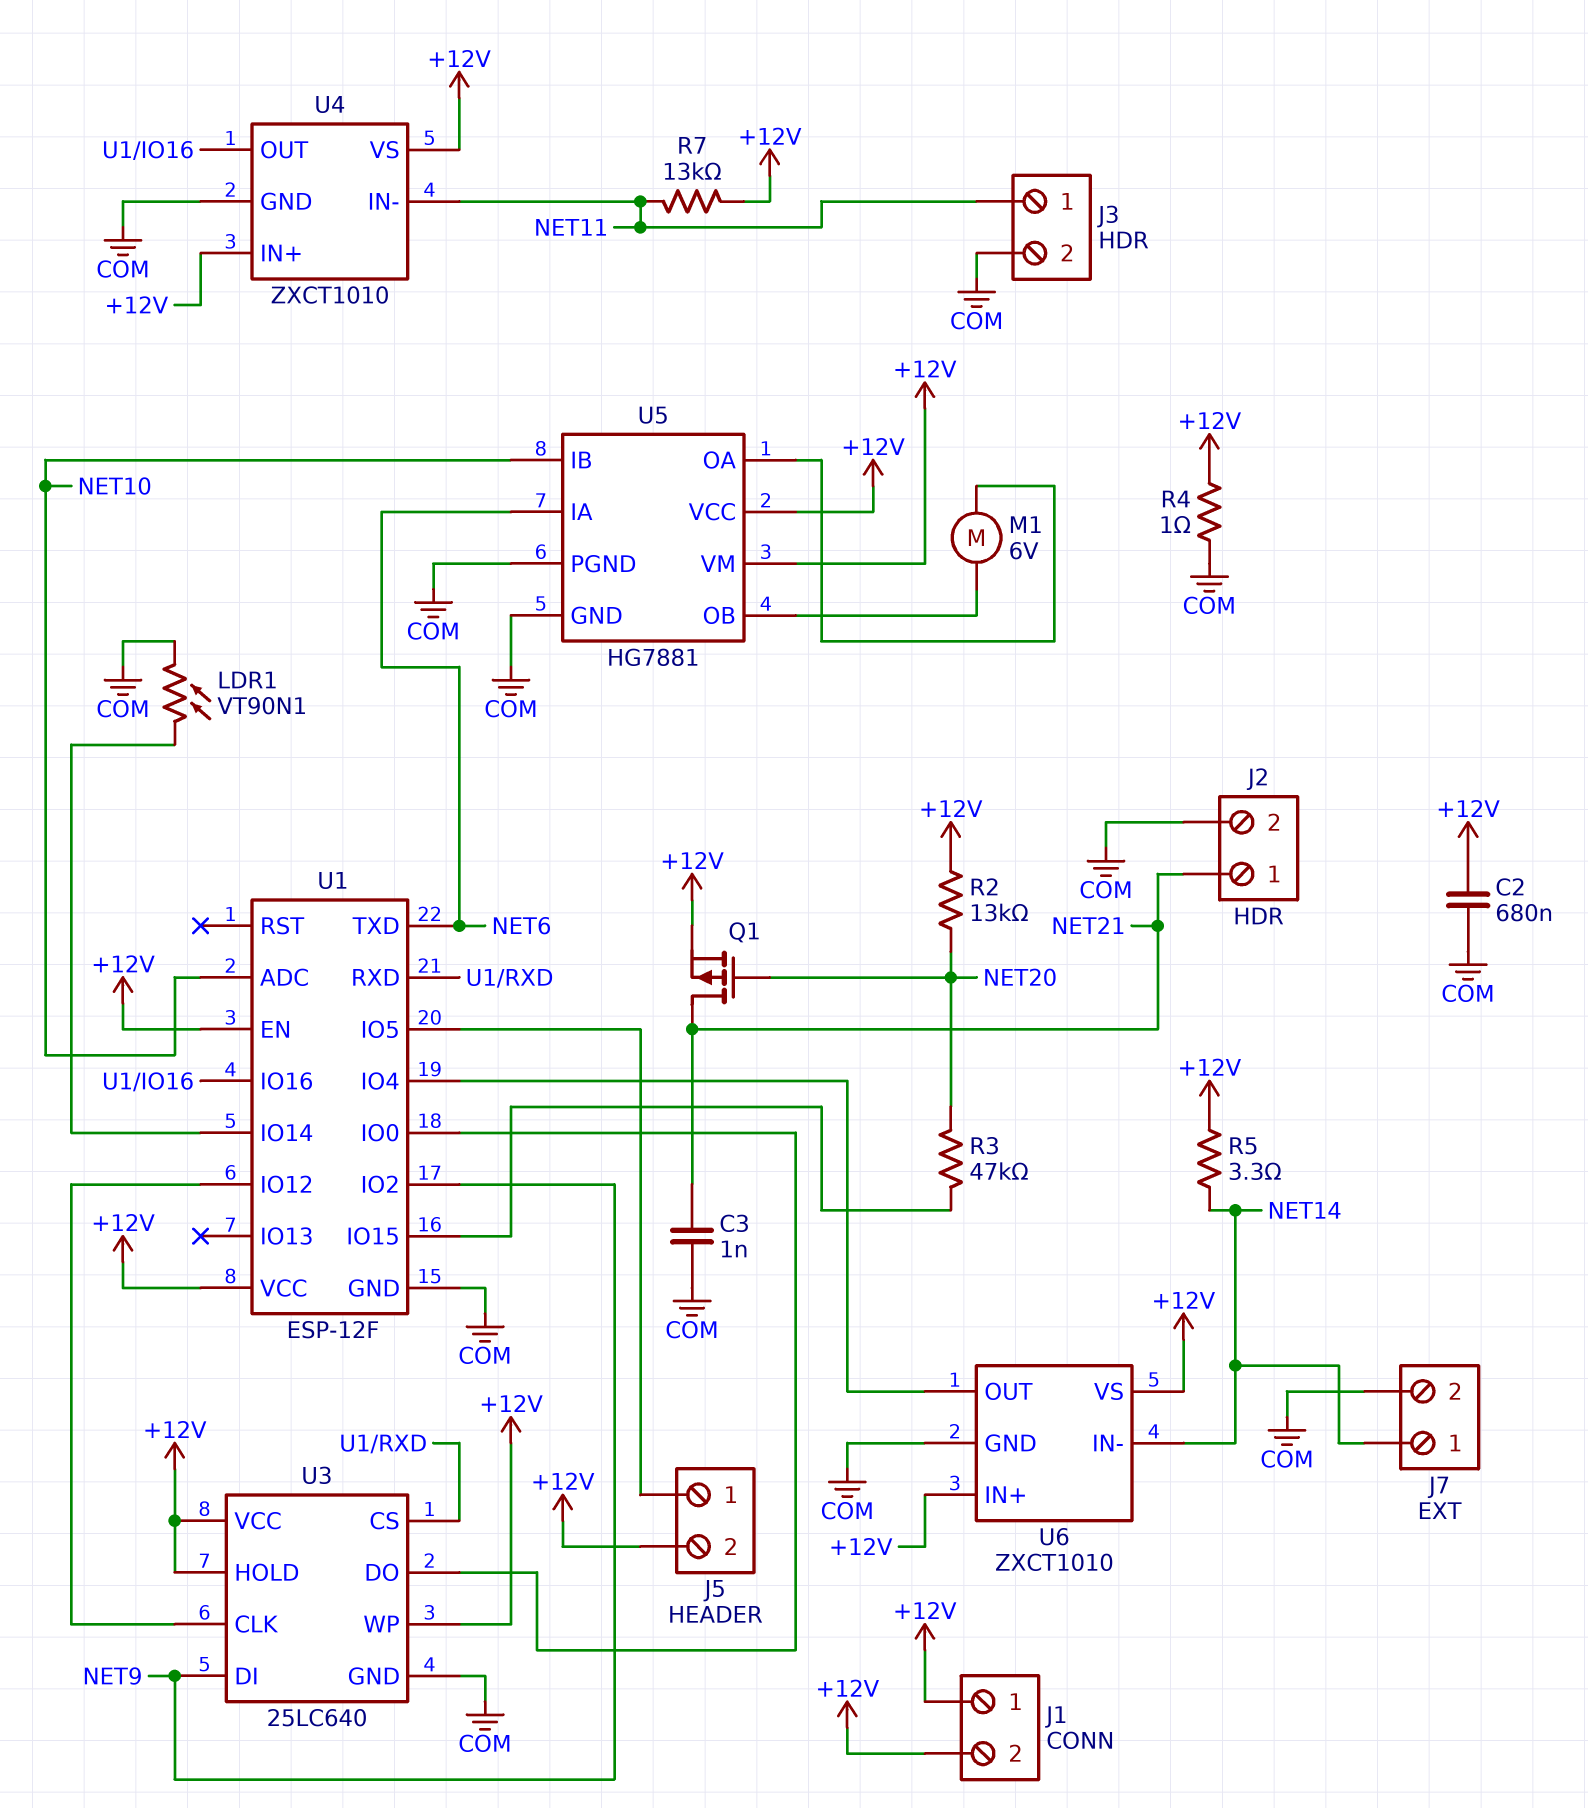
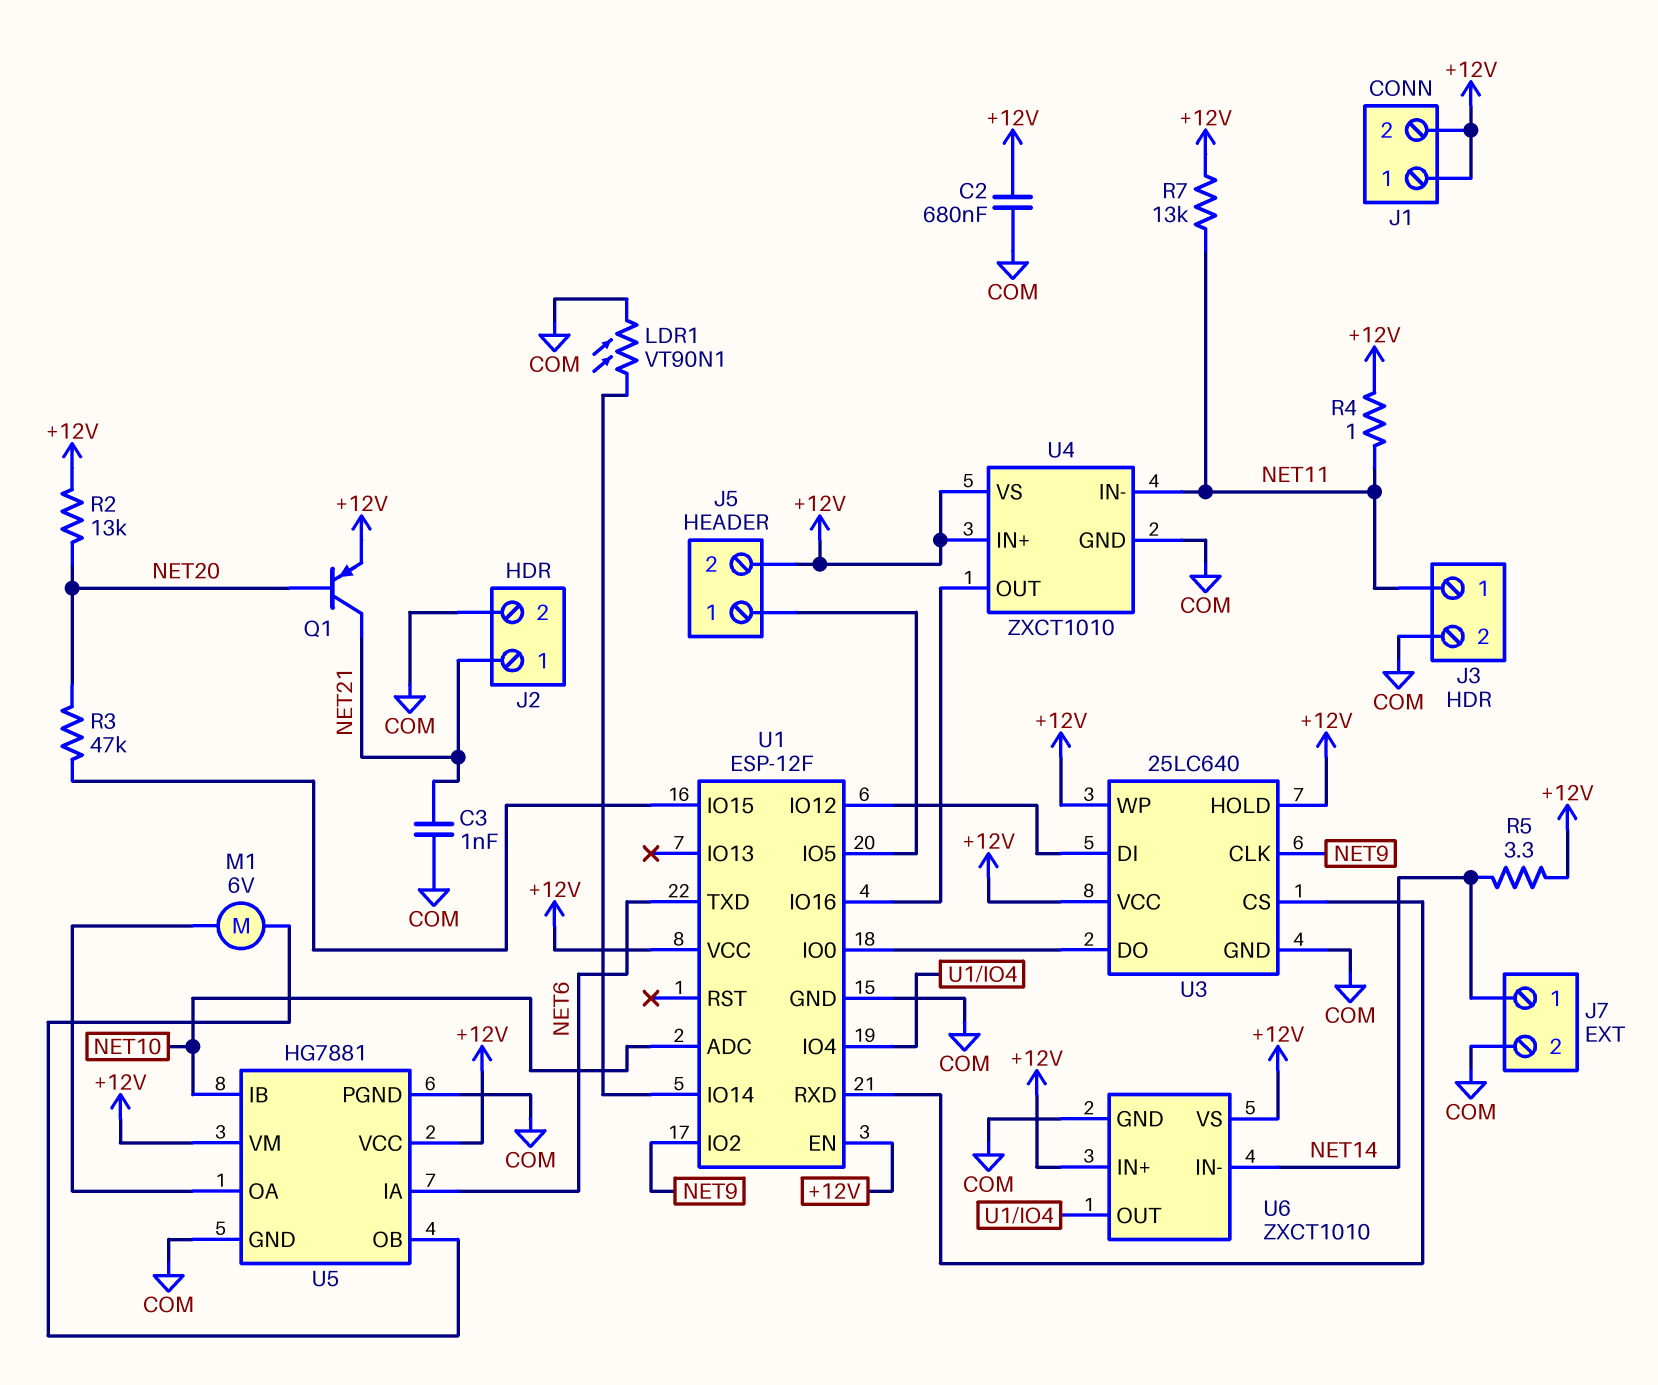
Q1: PMOS (G NET20, D NET21, S +12V) -> PNP (B NET20, C NET21, E +12V)
R4: 1 (+12V, COM) -> 1 (+12V, NET11)
U3 pin CLK: U1/IO12 -> NET9
U3 pin DI: NET9 -> U1/IO12

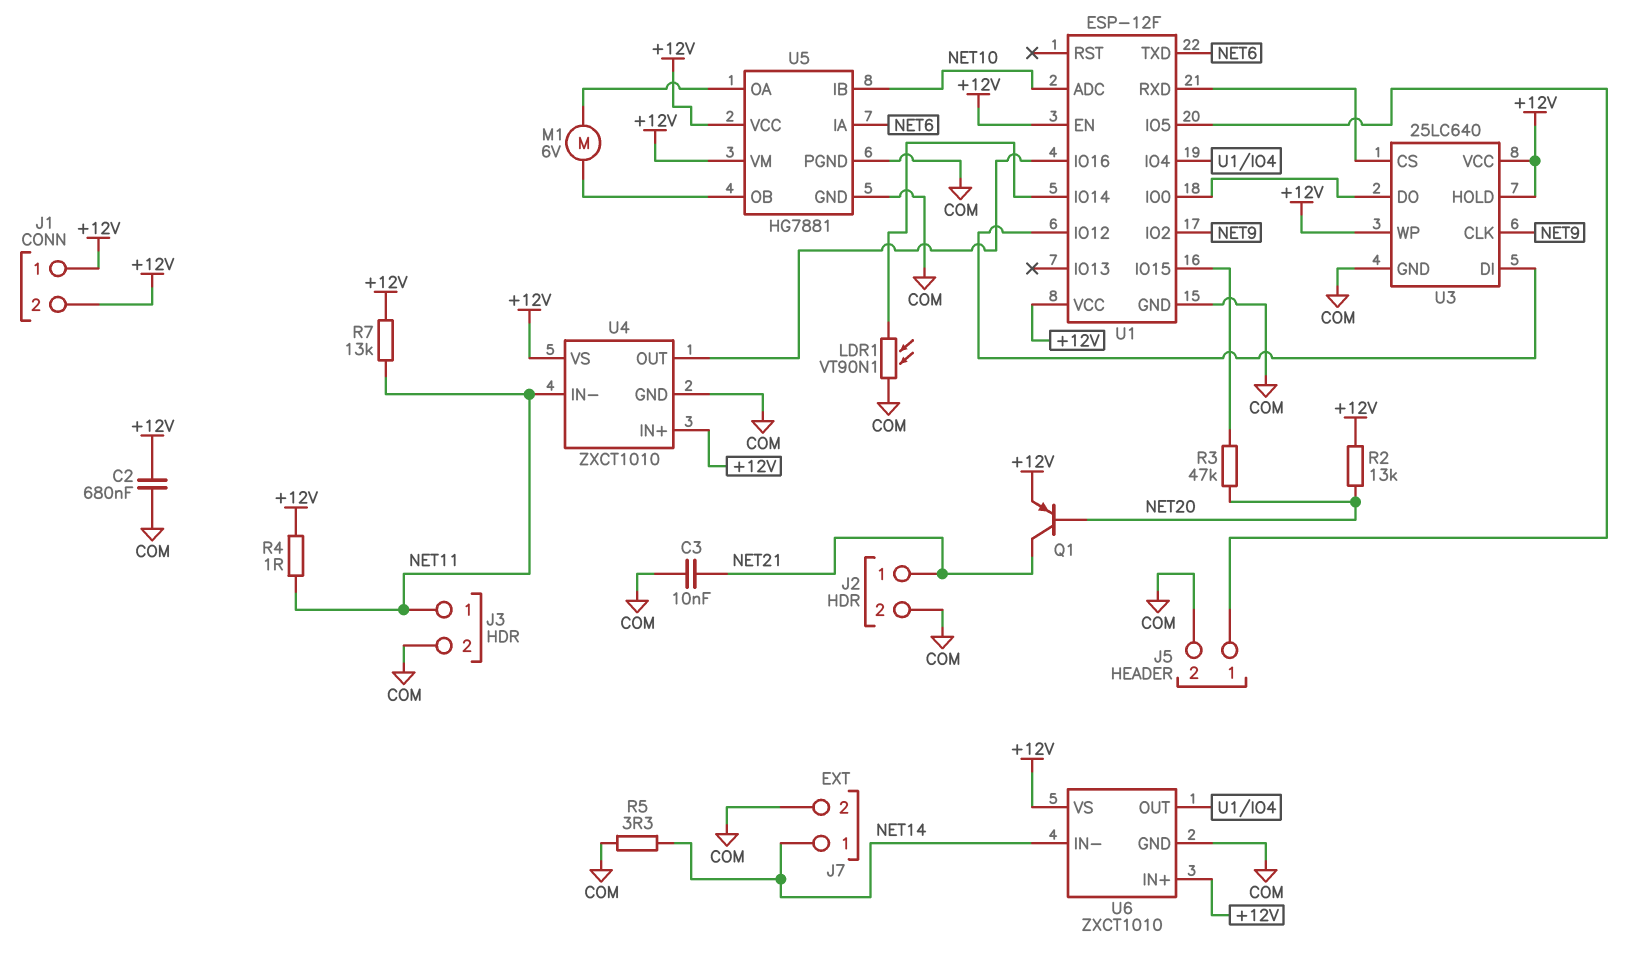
C3: 1nF (COM, NET21) -> 10nF (COM, NET21)
J5 pin 2: +12V -> COM
R5: 3.3 (+12V, NET14) -> 3.3 (COM, NET14)

